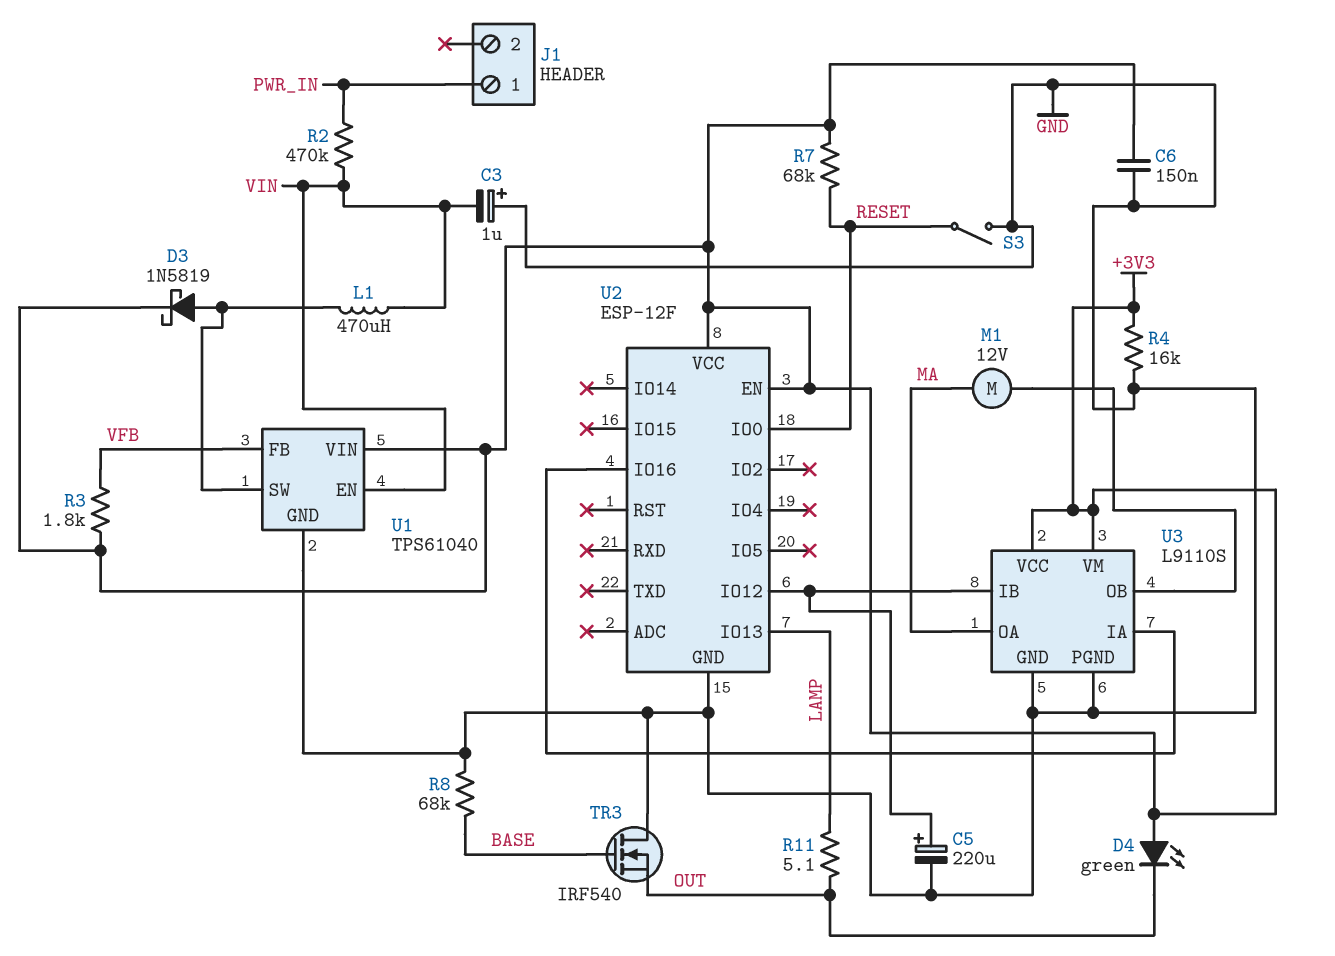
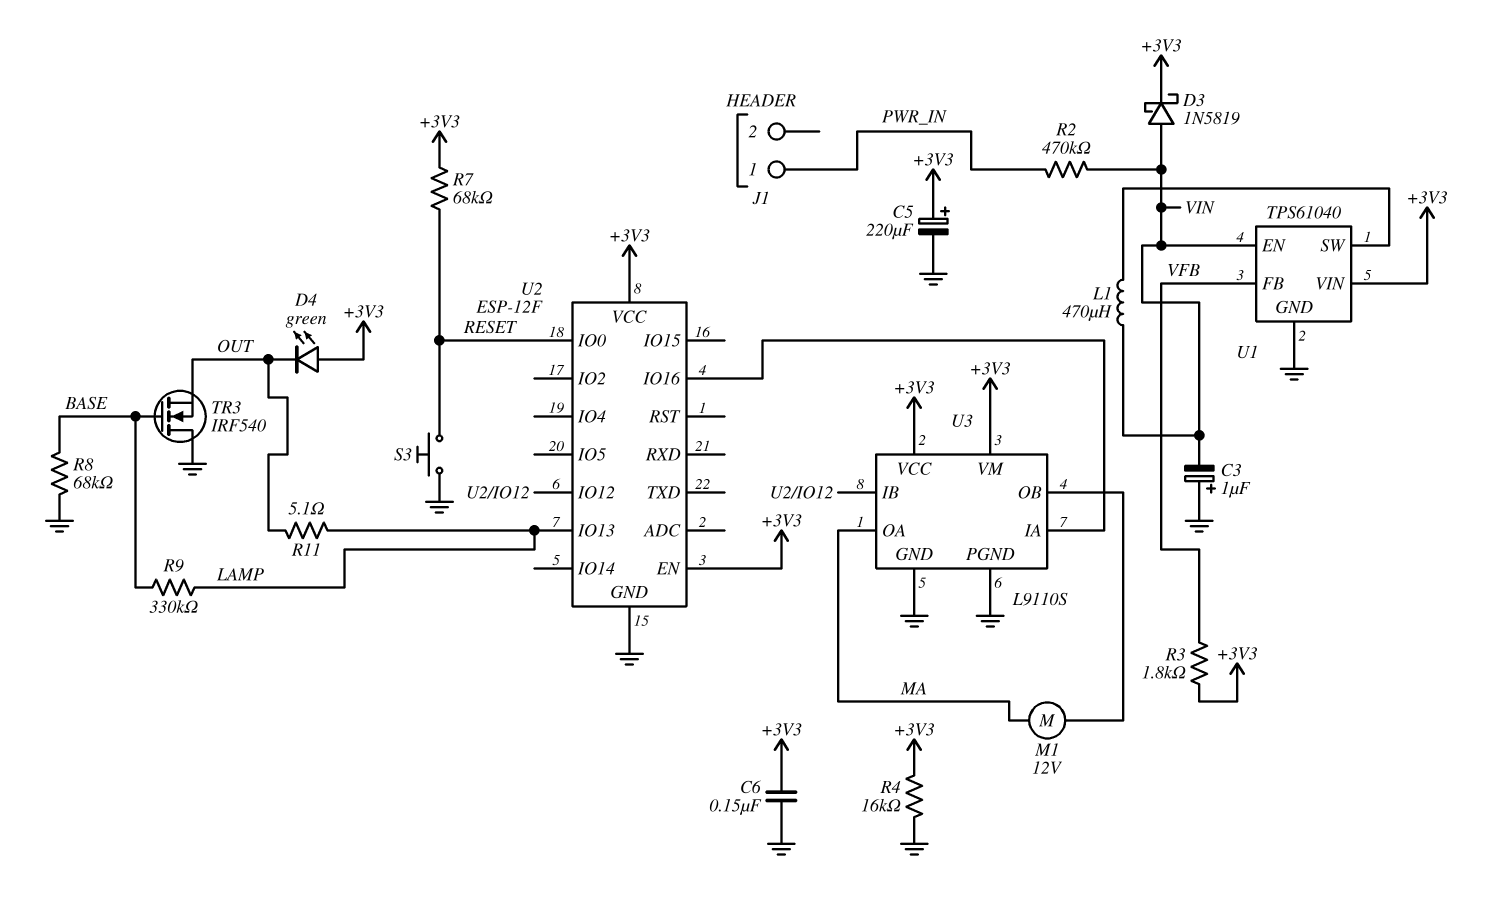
C5: 220uF (plus U2/IO12, minus GND) -> 220uF (plus +3V3, minus GND)
D3: schottky 1N5819 (A U1/SW, K +3V3) -> schottky 1N5819 (A VIN, K +3V3)
R9: none -> 330k (BASE, LAMP)
S3: switch (GND, RESET) -> button (GND, RESET)

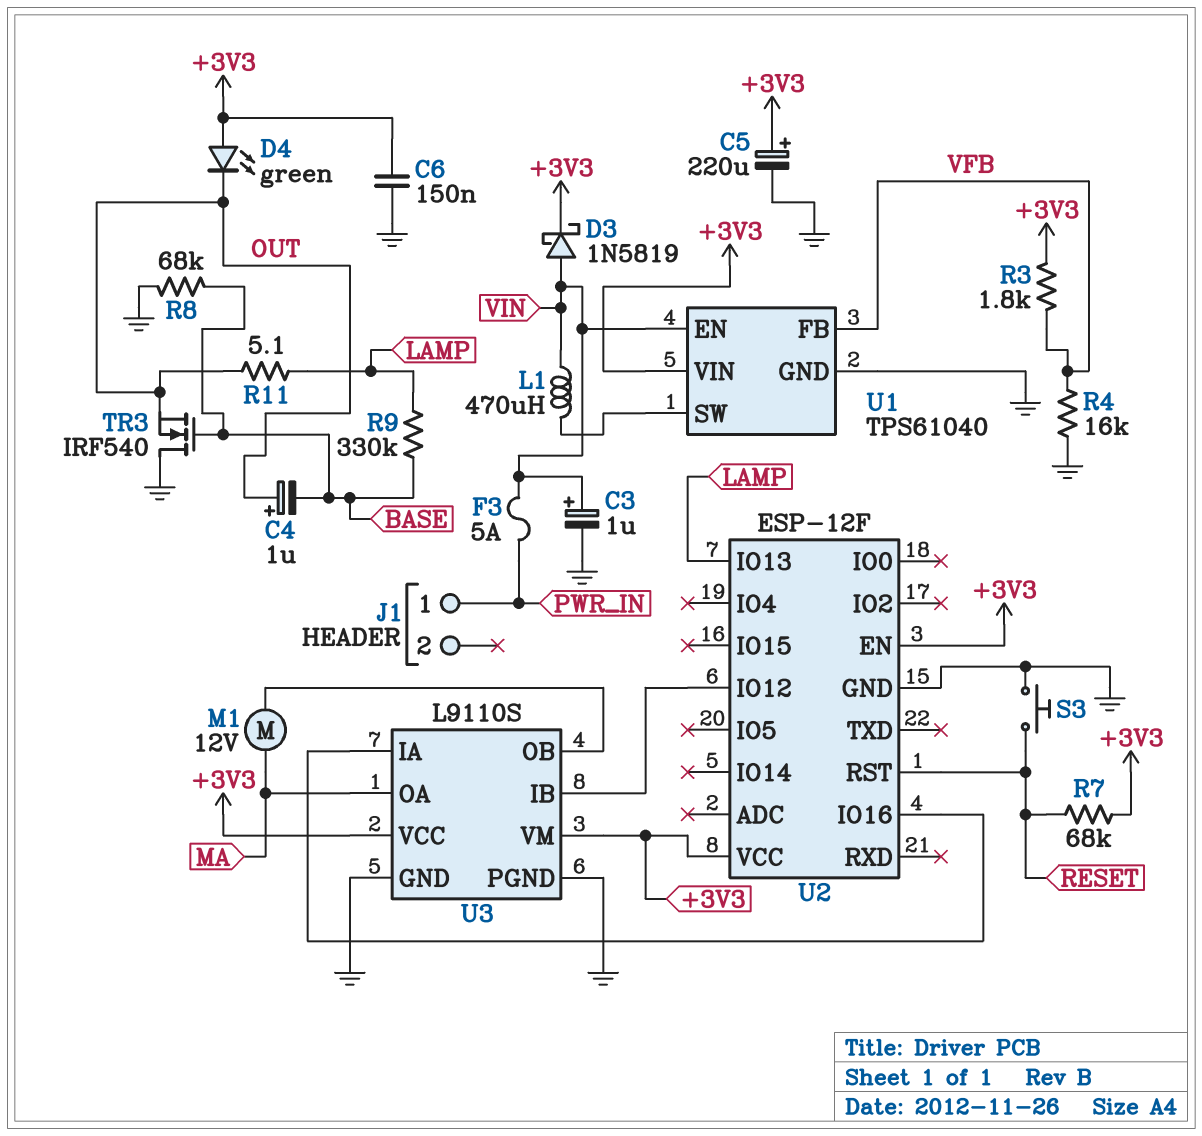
C3: 1uF (plus GND, minus VIN) -> 1uF (plus VIN, minus GND)
C4: none -> 1uF (plus OUT, minus BASE)
F3: none -> 5A (PWR_IN, VIN)
R2: 470k (PWR_IN, VIN) -> none
R4: 16k (+3V3, GND) -> 16k (GND, VFB)
U2 pin IO0: RESET -> none
U2 pin RST: none -> RESET

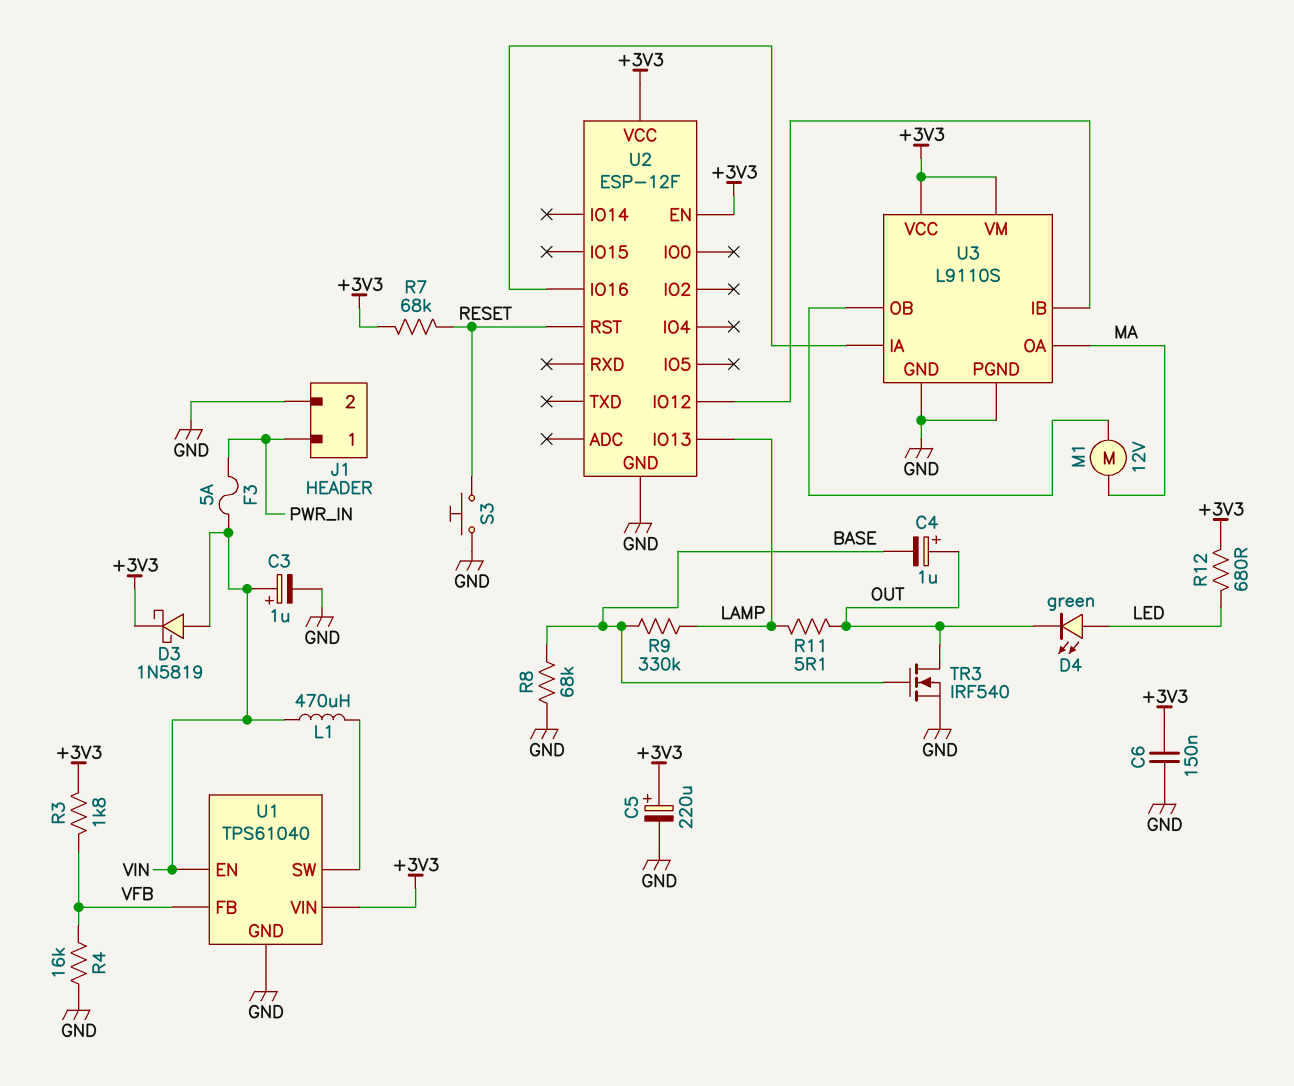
D4: LED green (A +3V3, K OUT) -> LED green (A LED, K OUT)
J1 pin 2: none -> GND
R12: none -> 680 (+3V3, LED)
TR3: NMOS IRF540 (G BASE, D GND, S OUT) -> NMOS IRF540 (G BASE, D OUT, S GND)

